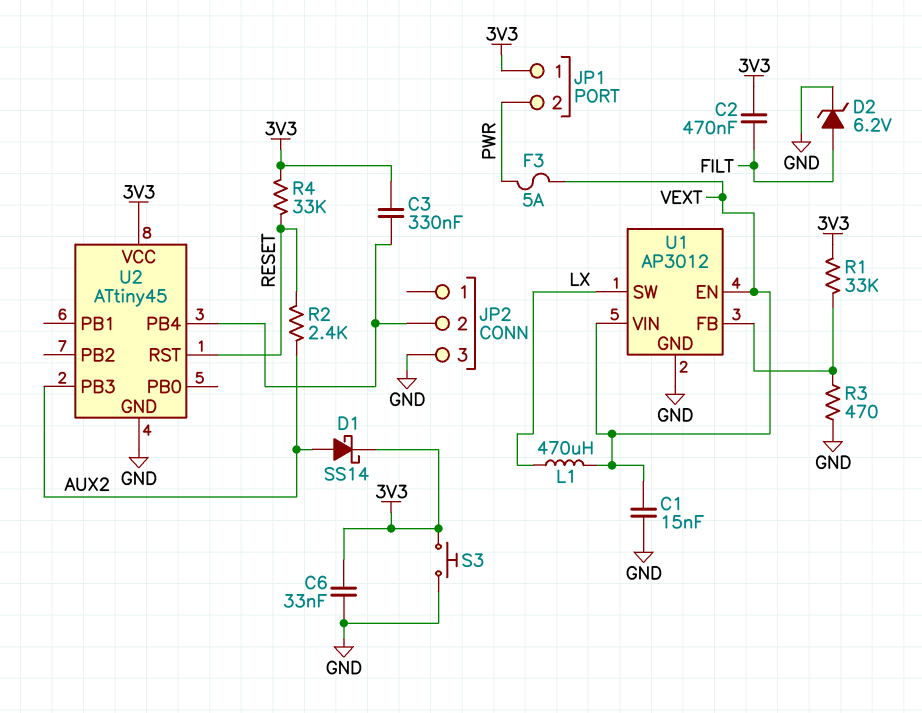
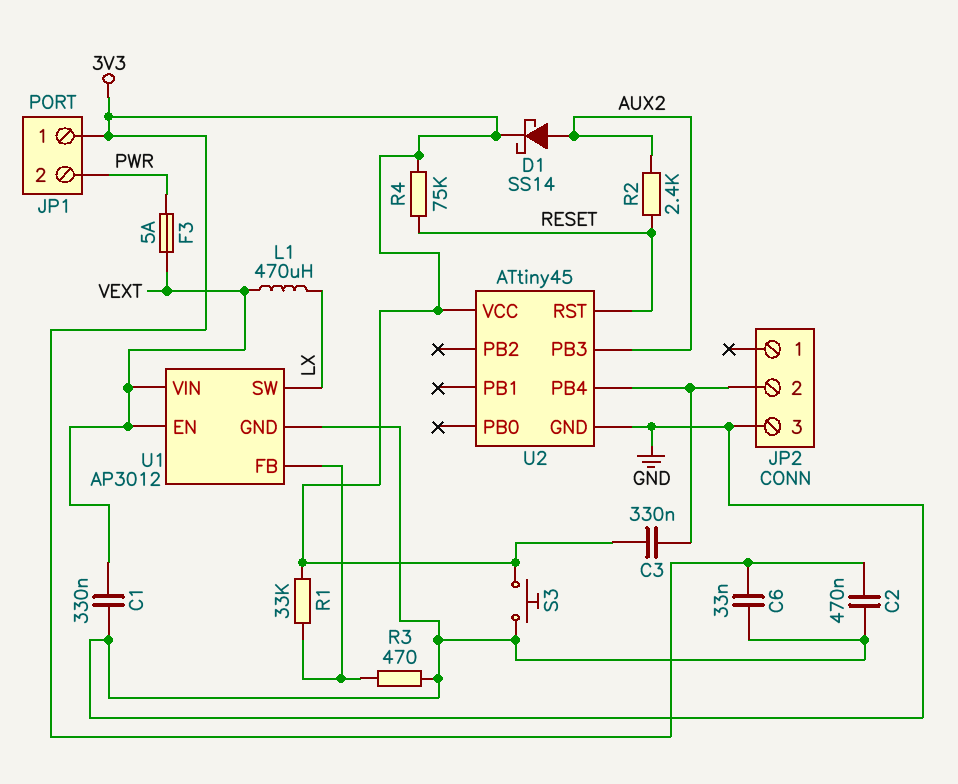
C1: 15nF (GND, VEXT) -> 330nF (GND, VEXT)
C2: 470nF (3V3, FILT) -> 470nF (3V3, GND)
D2: zener 6.2V (A FILT, K GND) -> none
R4: 33k (3V3, RESET) -> 75k (3V3, RESET)

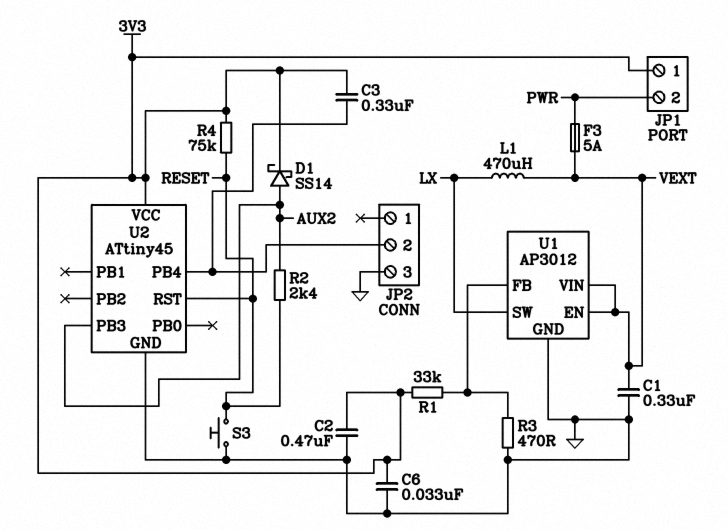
S3: button (3V3, GND) -> button (GND, RESET)

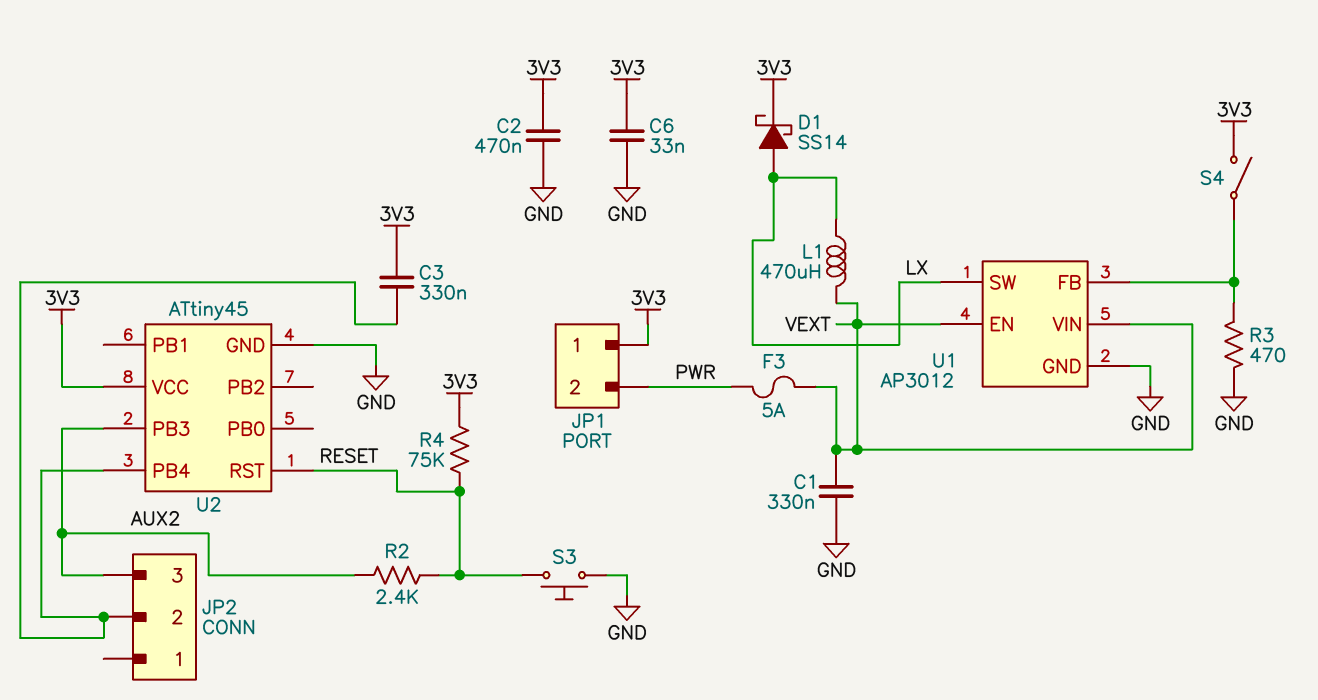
D1: schottky SS14 (A AUX2, K 3V3) -> schottky SS14 (A LX, K 3V3)
JP2 pin 3: GND -> AUX2
R1: 33k (3V3, U1/FB) -> none
S4: none -> switch (3V3, U1/FB)

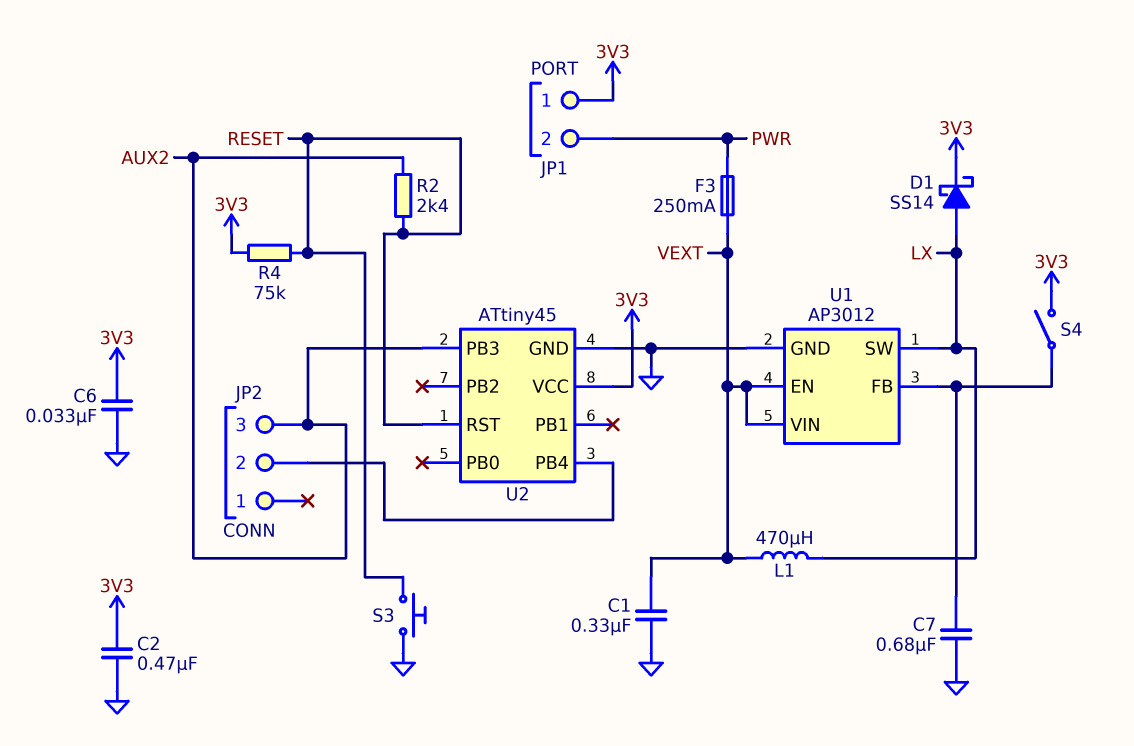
C3: 330nF (3V3, JP2/2) -> none
C7: none -> 680nF (GND, U1/FB)
F3: 5A (PWR, VEXT) -> 250mA (PWR, VEXT)
R3: 470 (GND, U1/FB) -> none

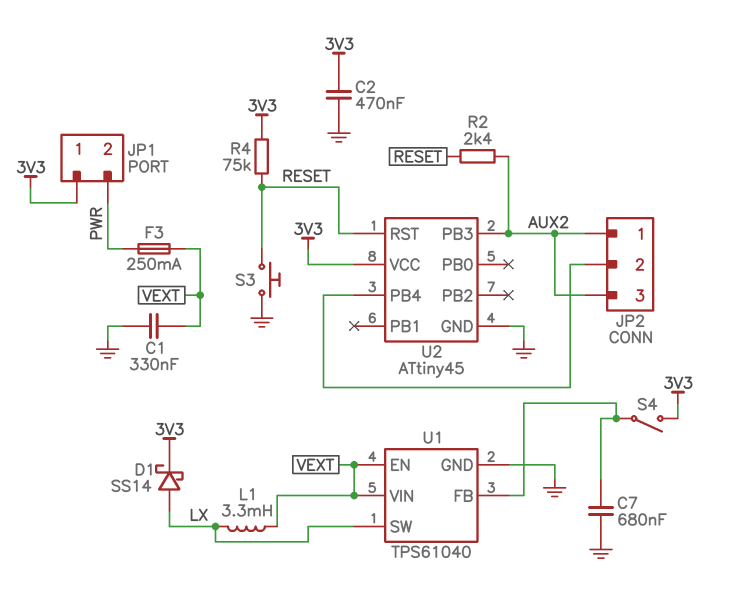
C6: 33nF (3V3, GND) -> none
JP2 pin 1: none -> AUX2
L1: 470uH (LX, VEXT) -> 3.3mH (LX, VEXT)
U1: AP3012 -> TPS61040

